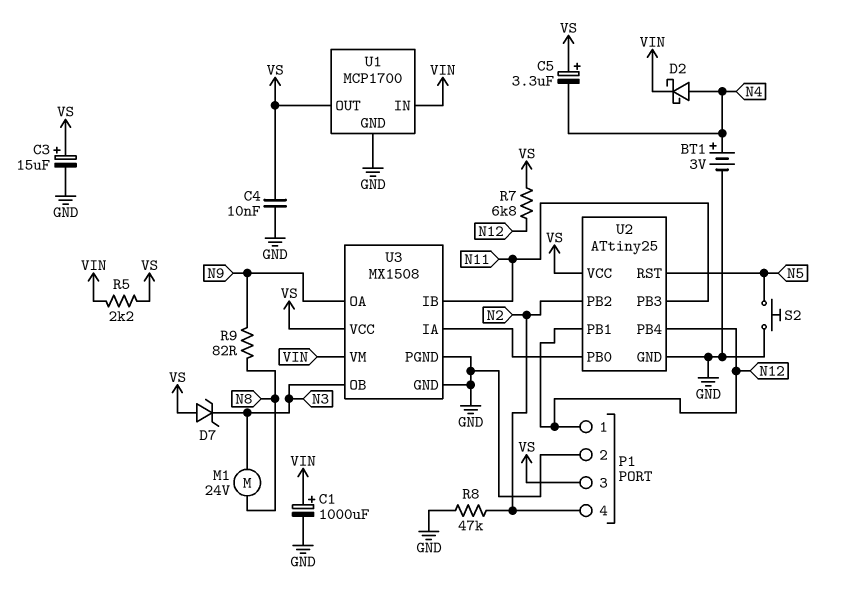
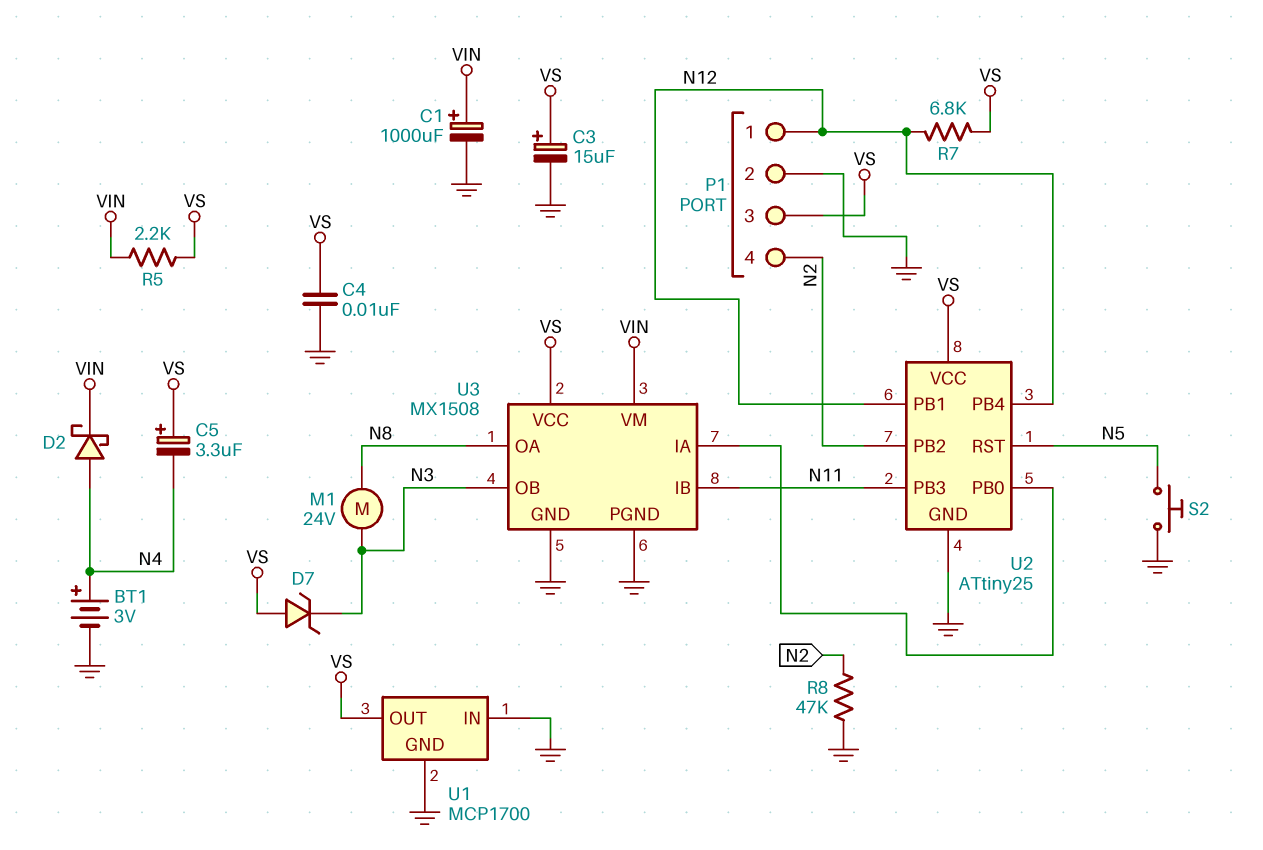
R9: 82 (N8, N9) -> none
U1 pin IN: VIN -> GND
U3 pin OA: N9 -> N8

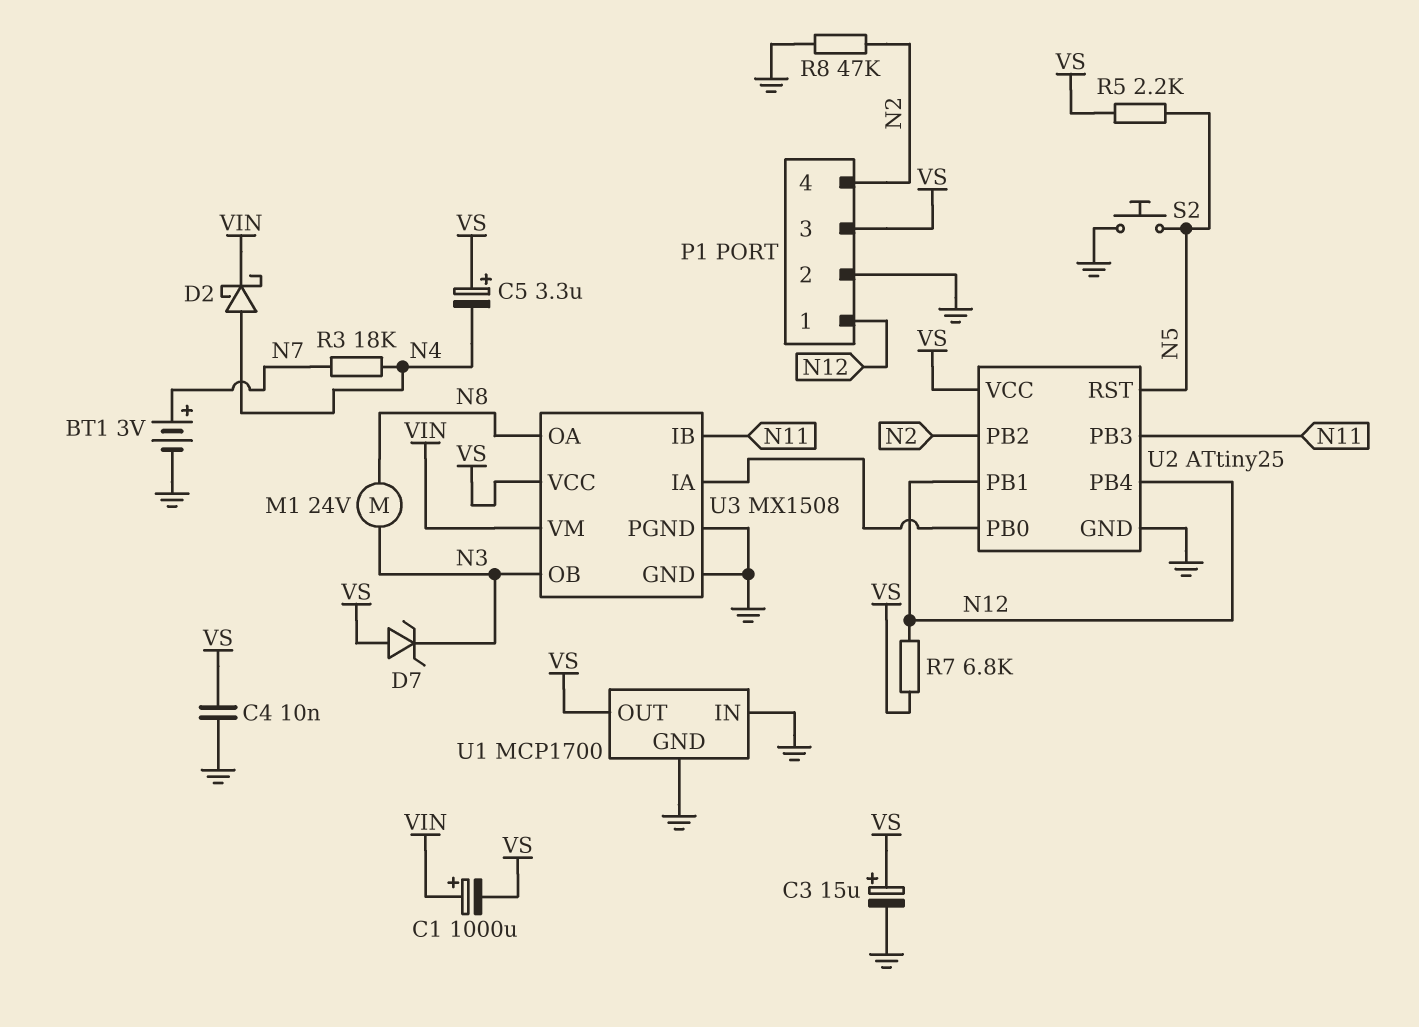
BT1: 3V (plus N4, minus GND) -> 3V (plus N7, minus GND)
C1: 1000uF (plus VIN, minus GND) -> 1000uF (plus VIN, minus VS)
R3: none -> 18k (N4, N7)
R5: 2.2k (VIN, VS) -> 2.2k (N5, VS)

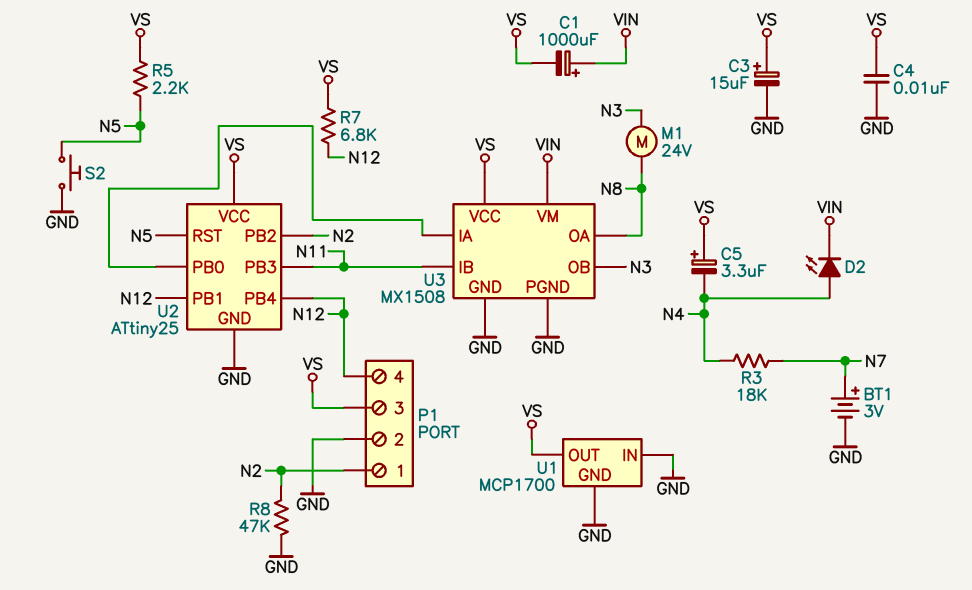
D2: schottky (A N4, K VIN) -> LED (A N4, K VIN)
D7: zener (A VS, K N3) -> none
P1 pin 1: N12 -> N2
P1 pin 4: N2 -> N12

